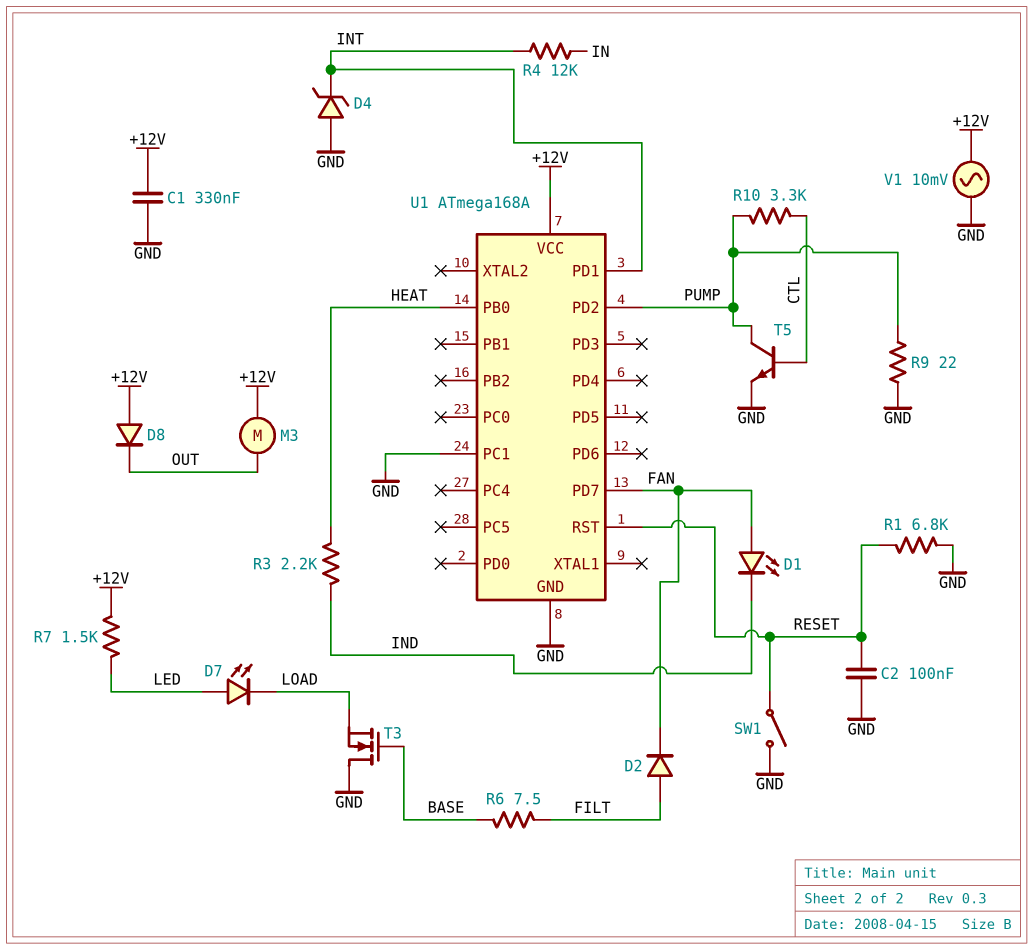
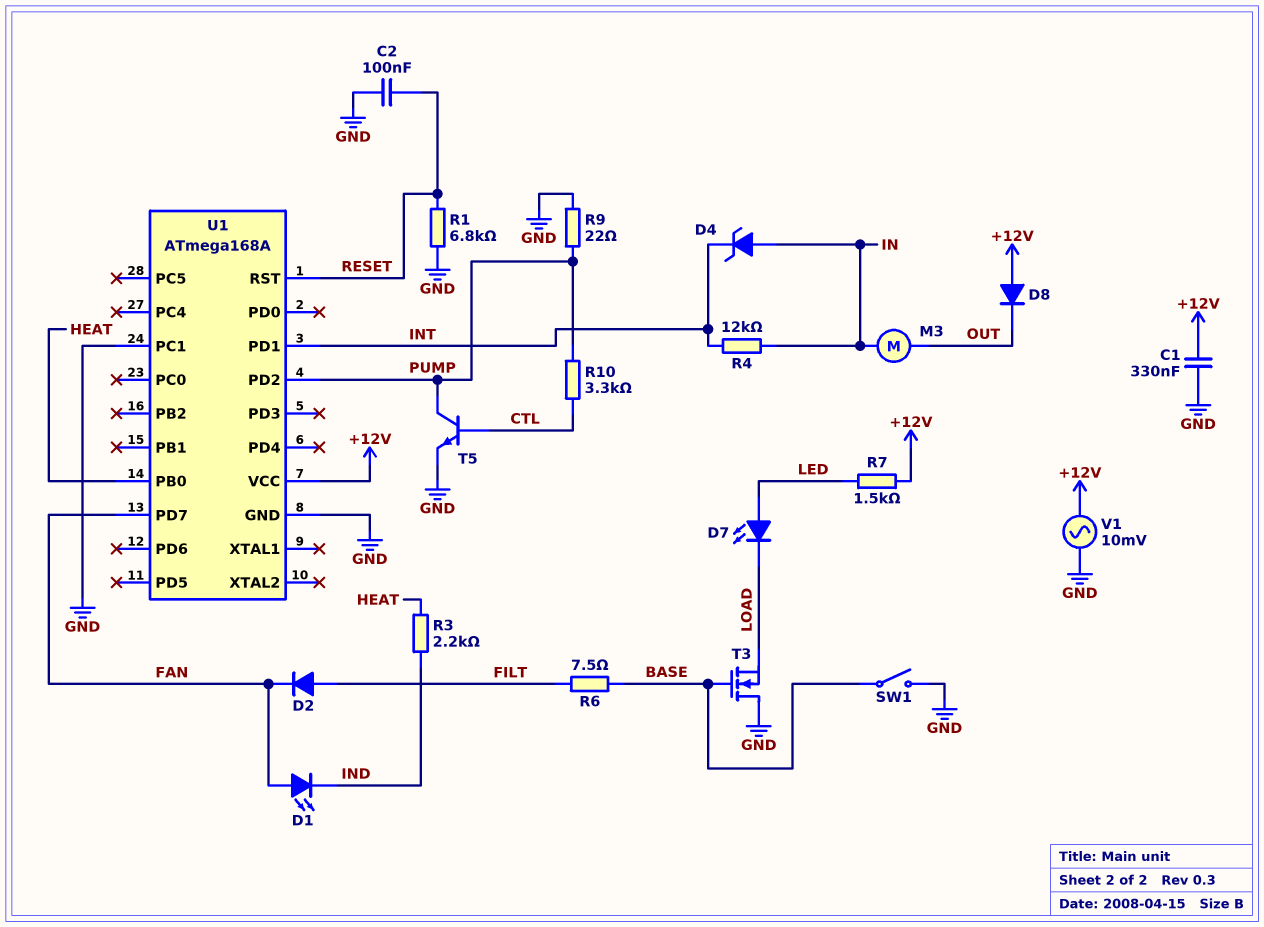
D4: zener (A GND, K INT) -> zener (A IN, K INT)
M3: motor (+12V, OUT) -> motor (IN, OUT)
SW1: switch (GND, RESET) -> switch (BASE, GND)

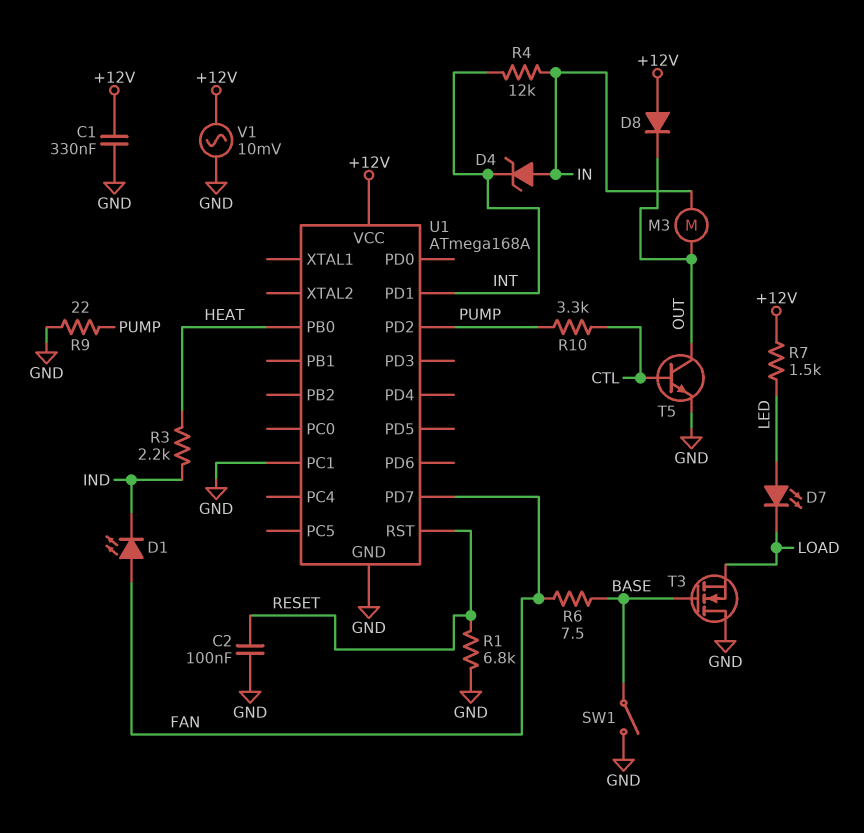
D2: diode (A FILT, K FAN) -> none
R6: 7.5 (BASE, FILT) -> 7.5 (BASE, FAN)
T5: NPN (B CTL, C PUMP, E GND) -> NPN (B CTL, C OUT, E GND)

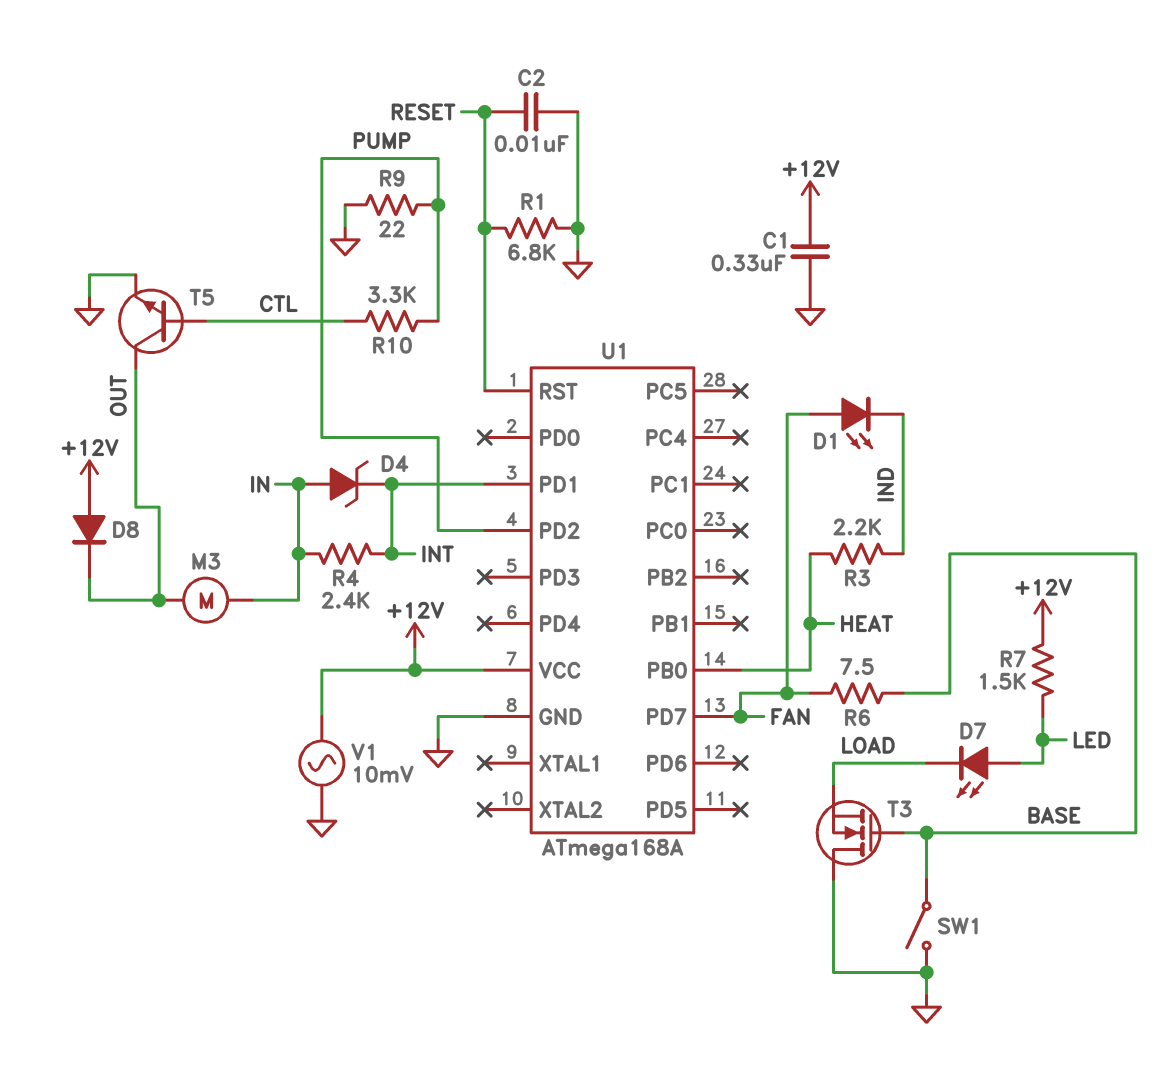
C2: 100nF (GND, RESET) -> 10nF (GND, RESET)
R4: 12k (IN, INT) -> 2.4k (IN, INT)
U1 pin PC1: GND -> none

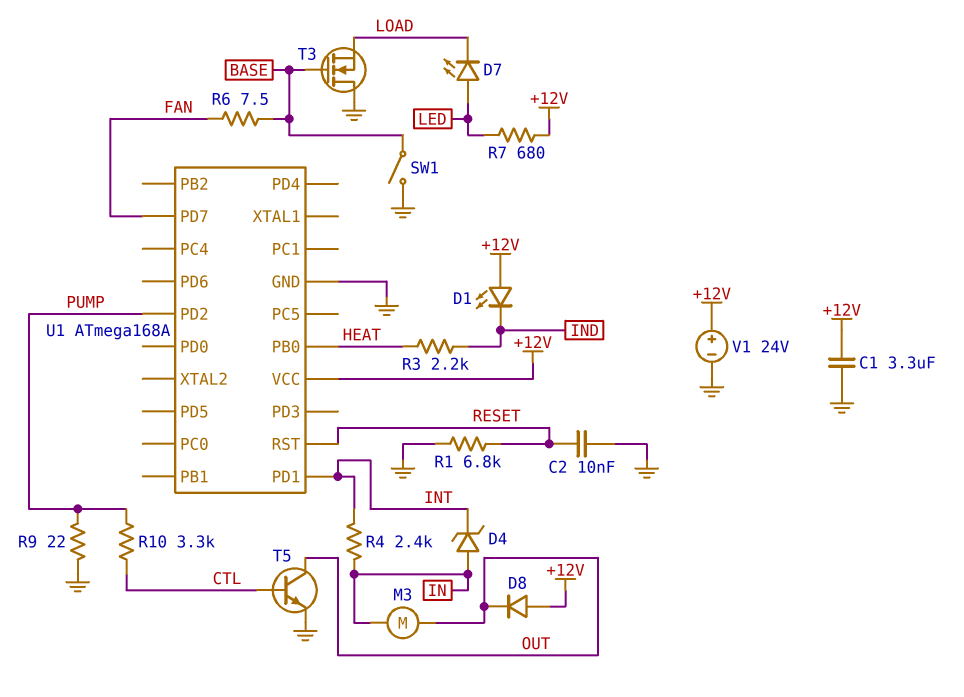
C1: 330nF (+12V, GND) -> 3.3uF (+12V, GND)
D1: LED (A FAN, K IND) -> LED (A +12V, K IND)
R7: 1.5k (+12V, LED) -> 680 (+12V, LED)
V1: AC 10mV (+12V, GND) -> 24V (plus +12V, minus GND)

